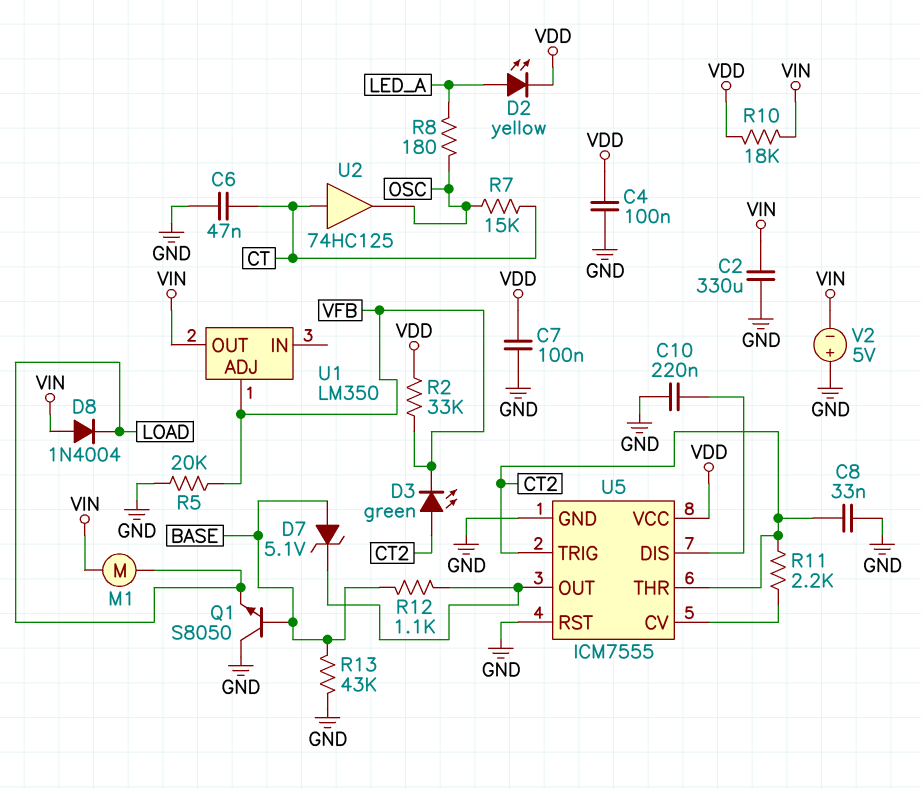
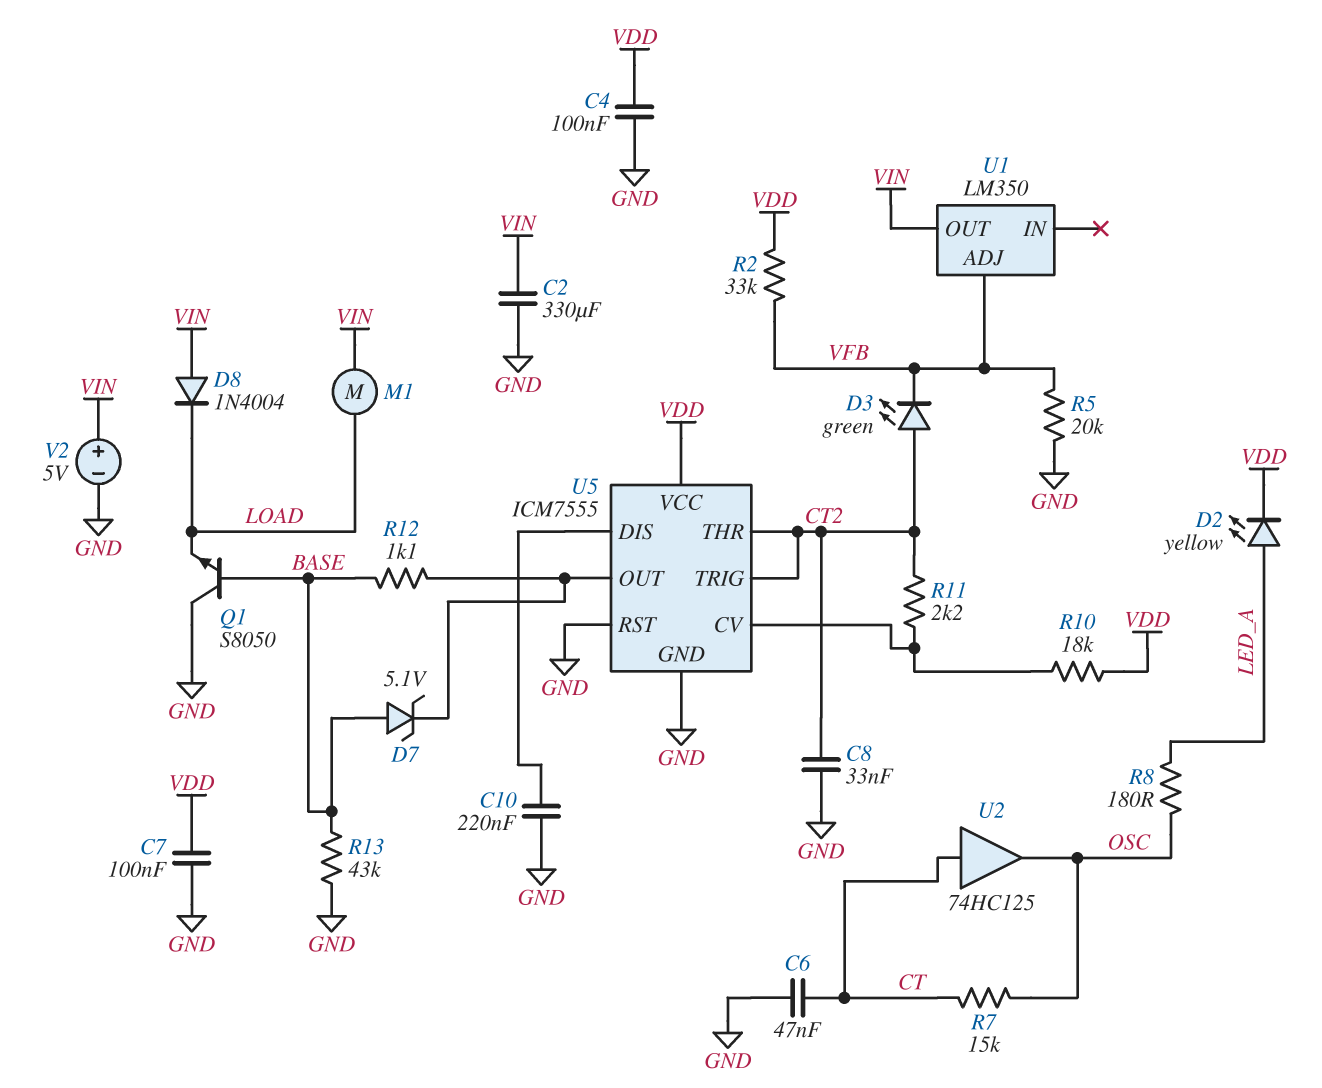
R10: 18k (VDD, VIN) -> 18k (U5/CV, VDD)
V2: 5V (plus GND, minus VIN) -> 5V (plus VIN, minus GND)

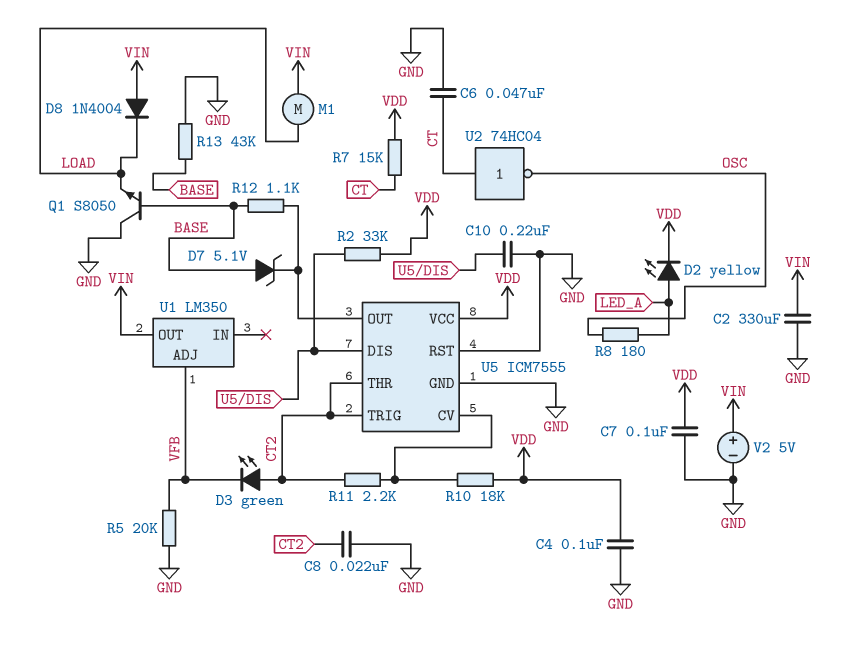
C8: 33nF (CT2, GND) -> 22nF (CT2, GND)
R2: 33k (VDD, VFB) -> 33k (U5/DIS, VDD)
R7: 15k (CT, OSC) -> 15k (CT, VDD)
U2: buffer 74HC125 (in CT, out OSC) -> NOT 74HC04 (in CT, out OSC)

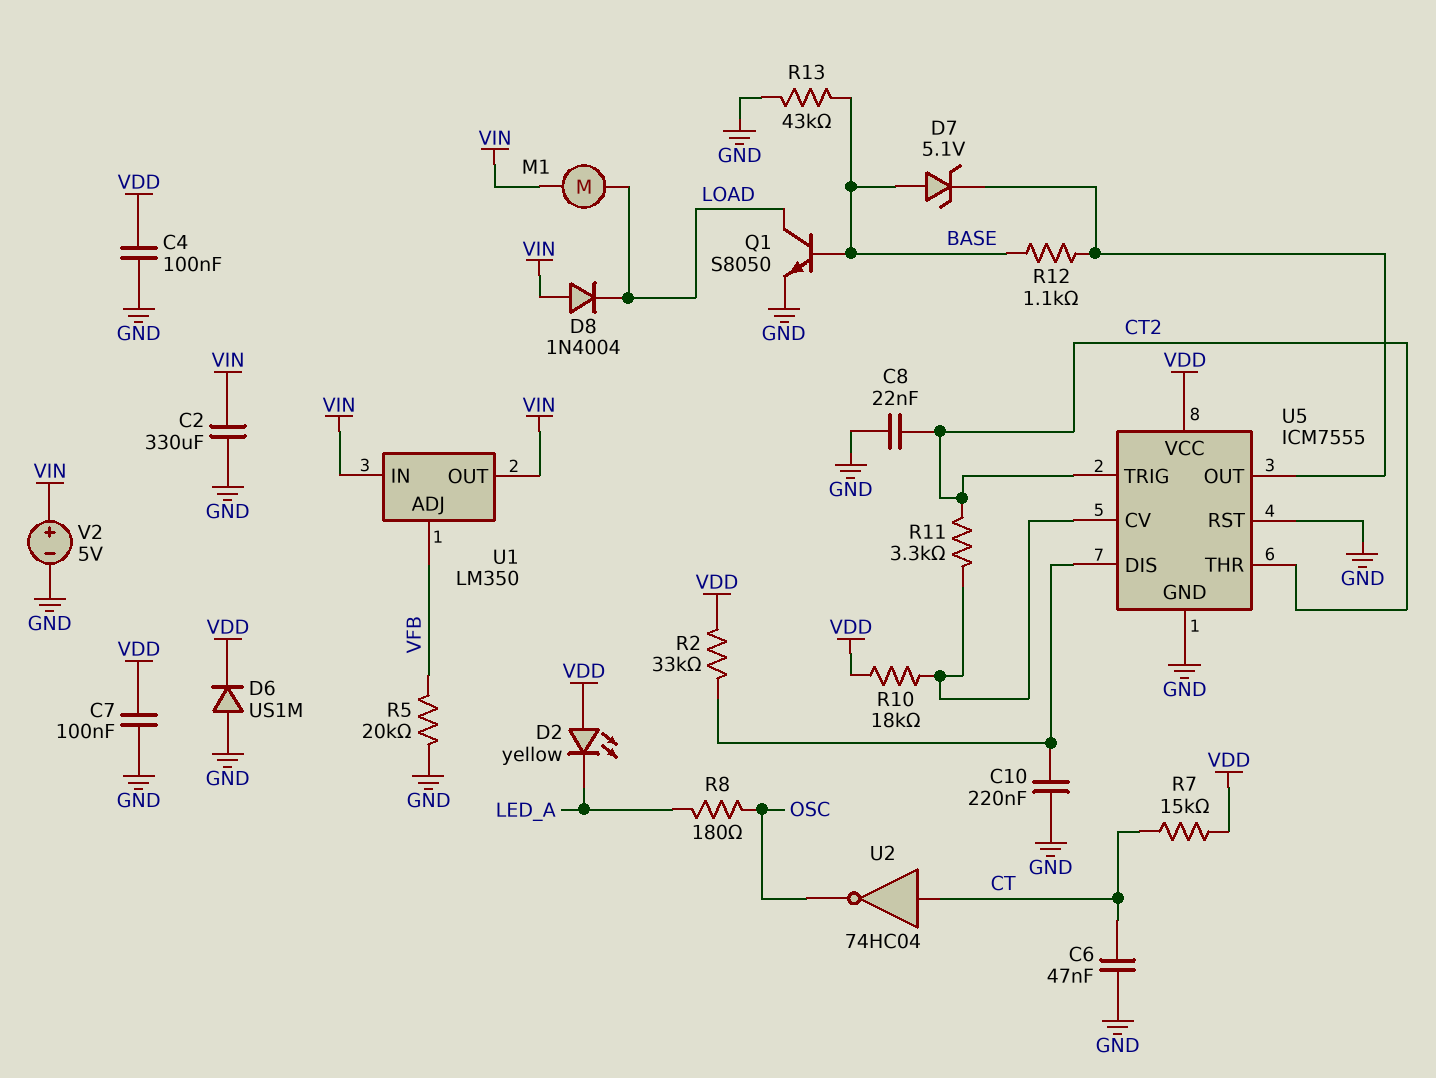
D2: LED yellow (A LED_A, K VDD) -> LED yellow (A VDD, K LED_A)
D3: LED green (A CT2, K VFB) -> none
D6: none -> diode US1M (A GND, K VDD)
Q1: NPN S8050 (B BASE, C GND, E LOAD) -> NPN S8050 (B BASE, C LOAD, E GND)
R11: 2.2k (CT2, U5/CV) -> 3.3k (CT2, U5/CV)
U1 pin IN: none -> VIN

